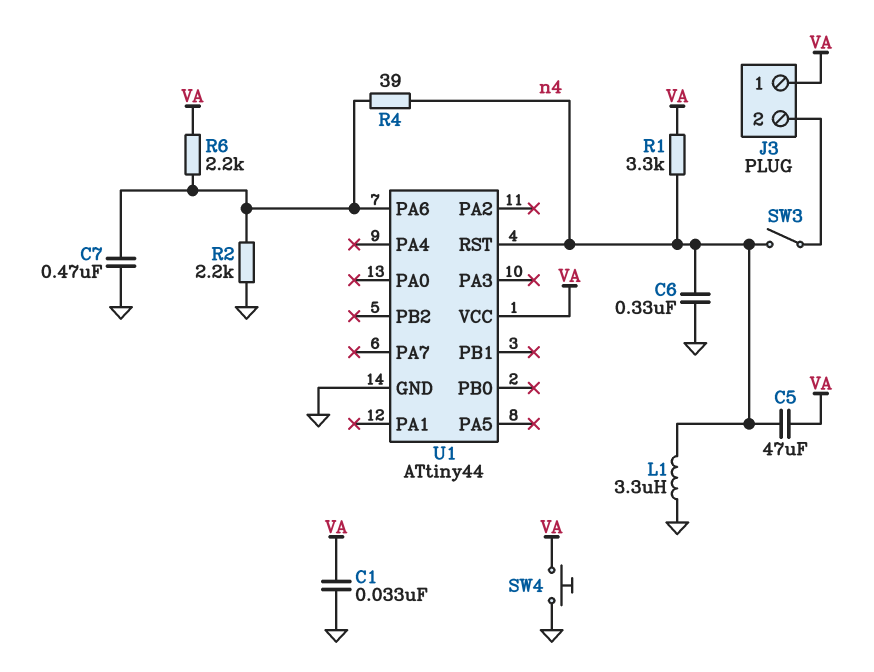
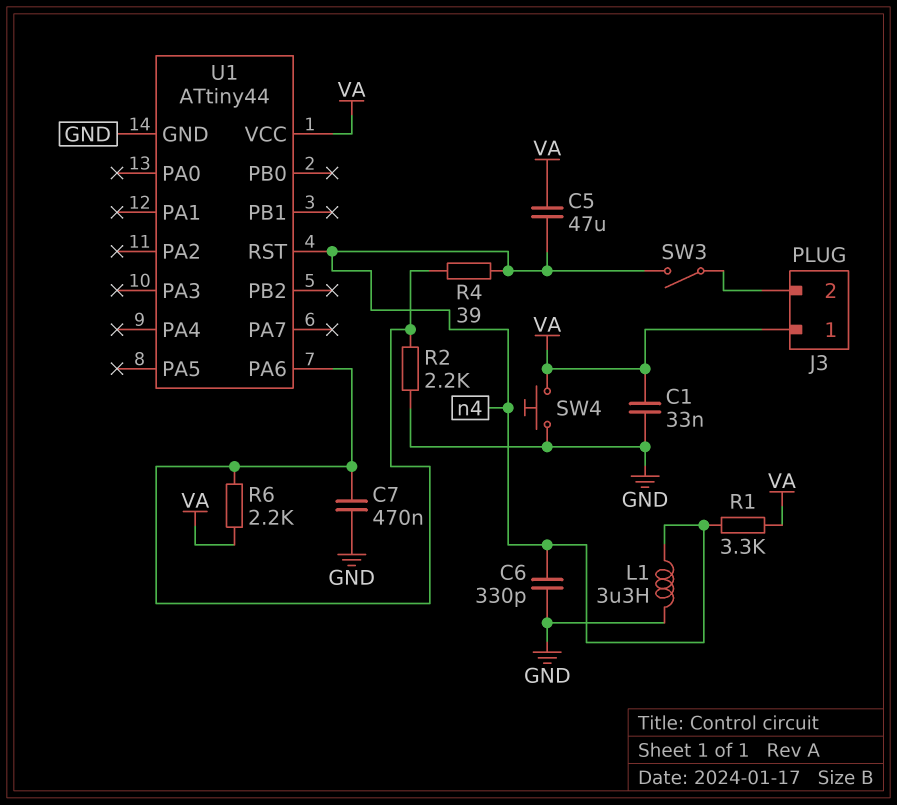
C6: 330nF (GND, n4) -> 330pF (GND, n4)

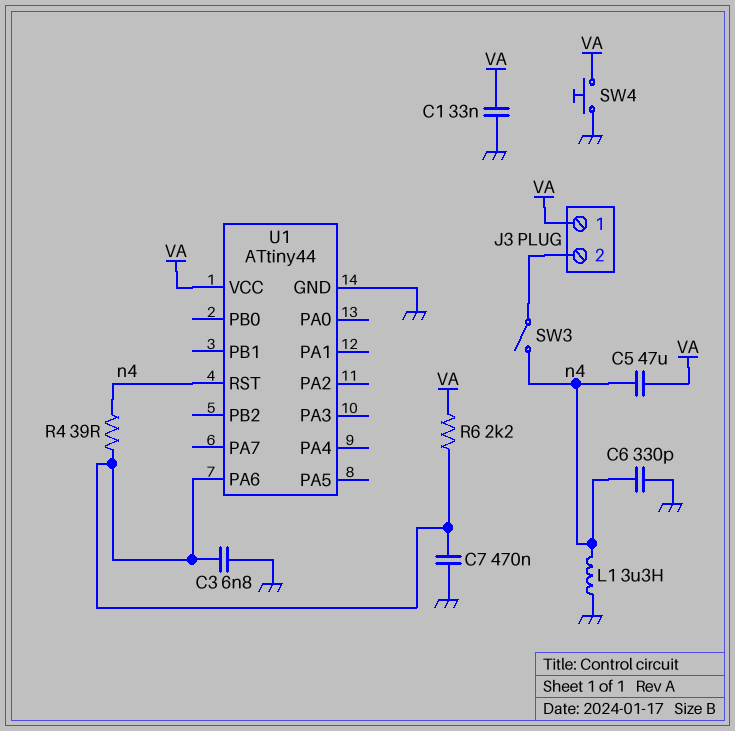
C3: none -> 6.8nF (GND, U1/PA6)
R1: 3.3k (VA, n4) -> none
R2: 2.2k (GND, U1/PA6) -> none

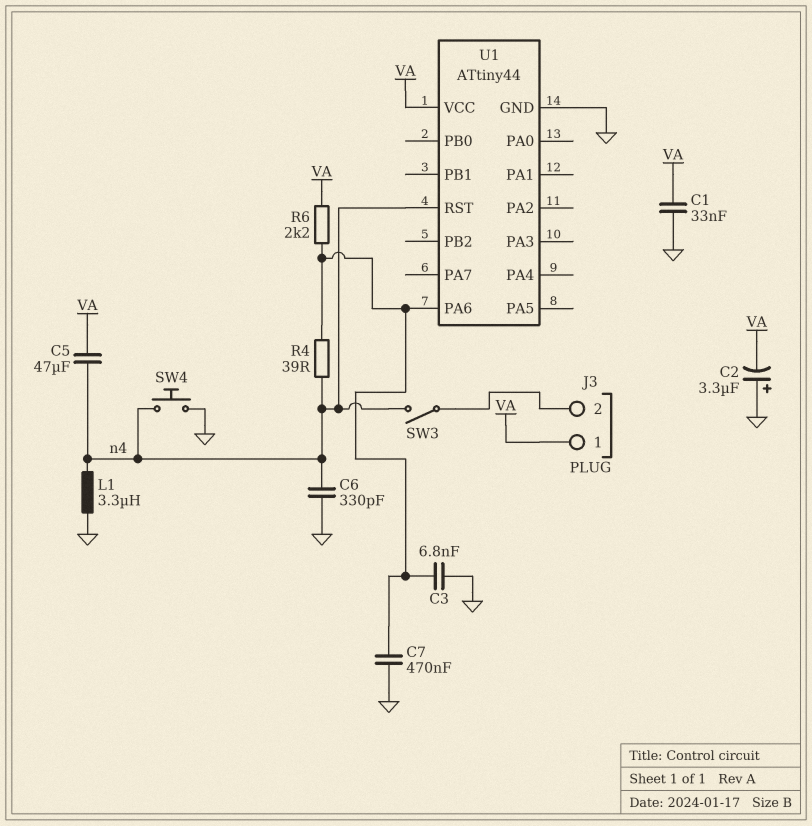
C2: none -> 3.3uF (plus GND, minus VA)
SW4: button (GND, VA) -> button (GND, n4)

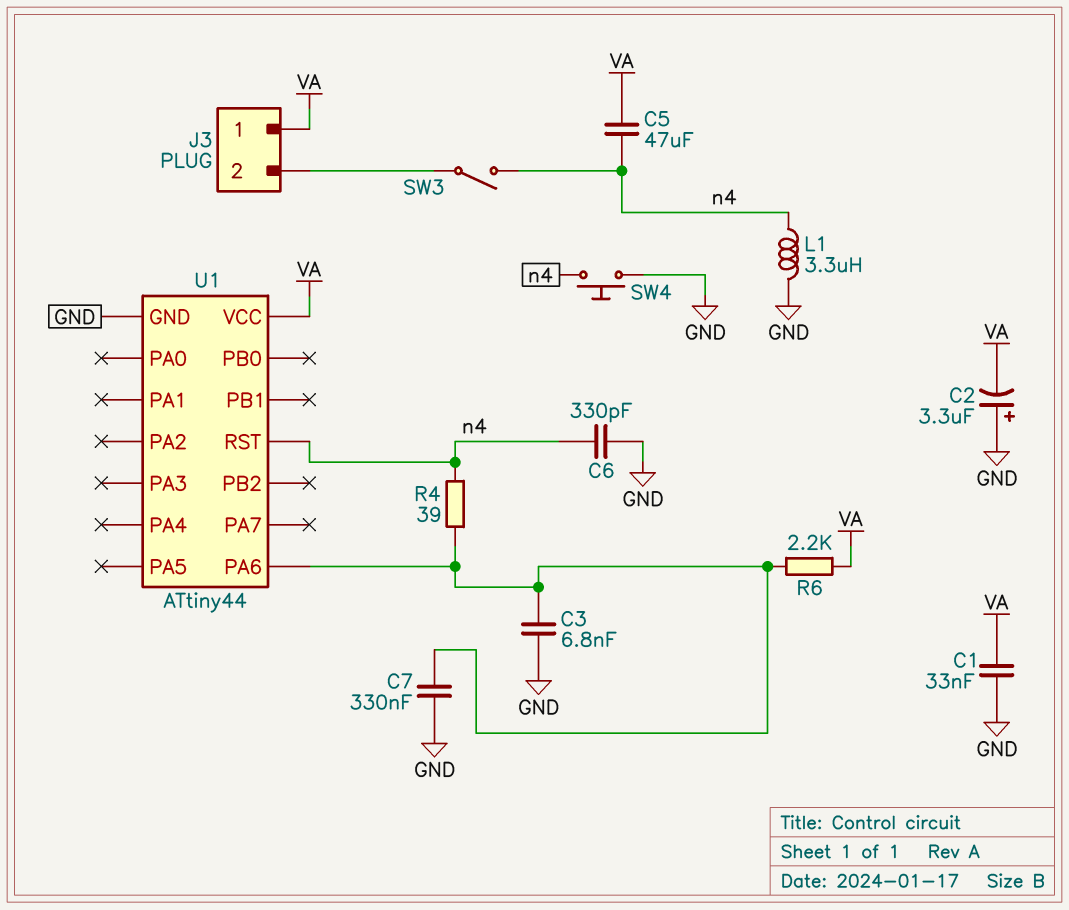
C7: 470nF (GND, U1/PA6) -> 330nF (GND, U1/PA6)

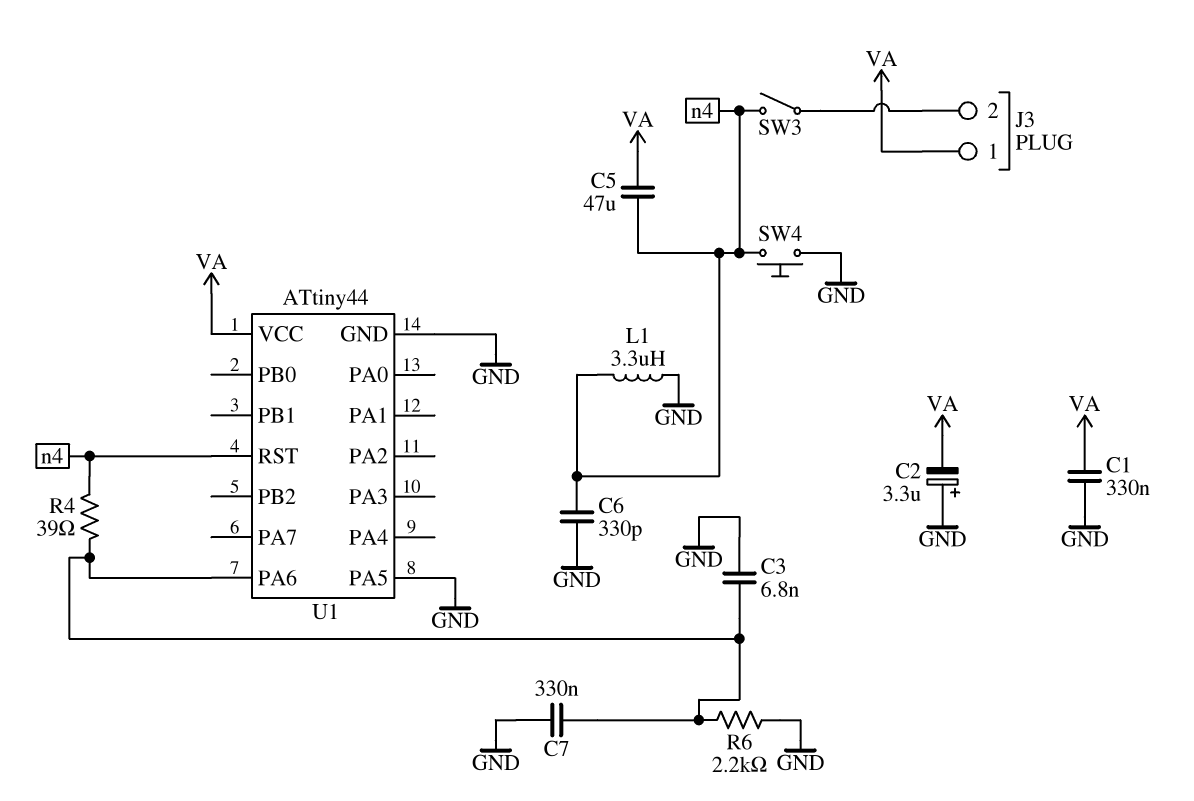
C1: 33nF (GND, VA) -> 330nF (GND, VA)
R6: 2.2k (U1/PA6, VA) -> 2.2k (GND, U1/PA6)
U1 pin PA5: none -> GND

